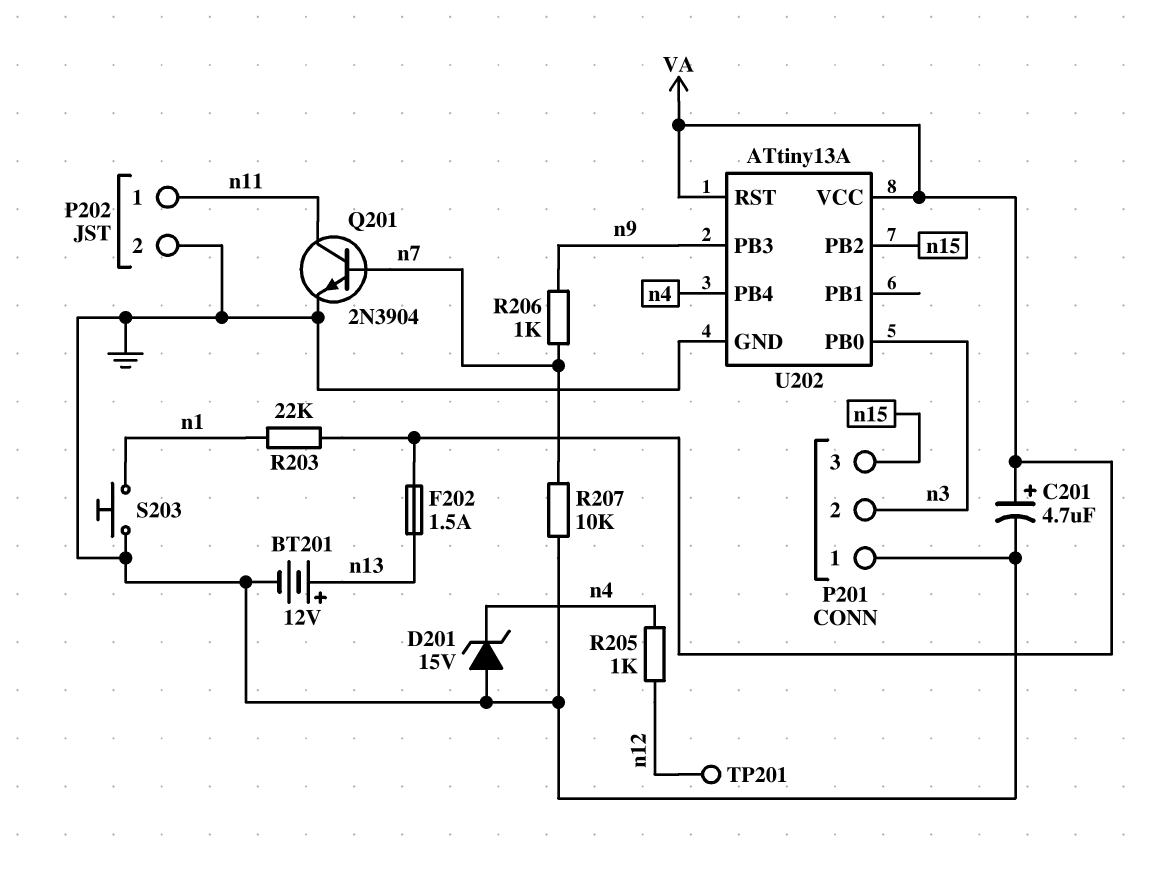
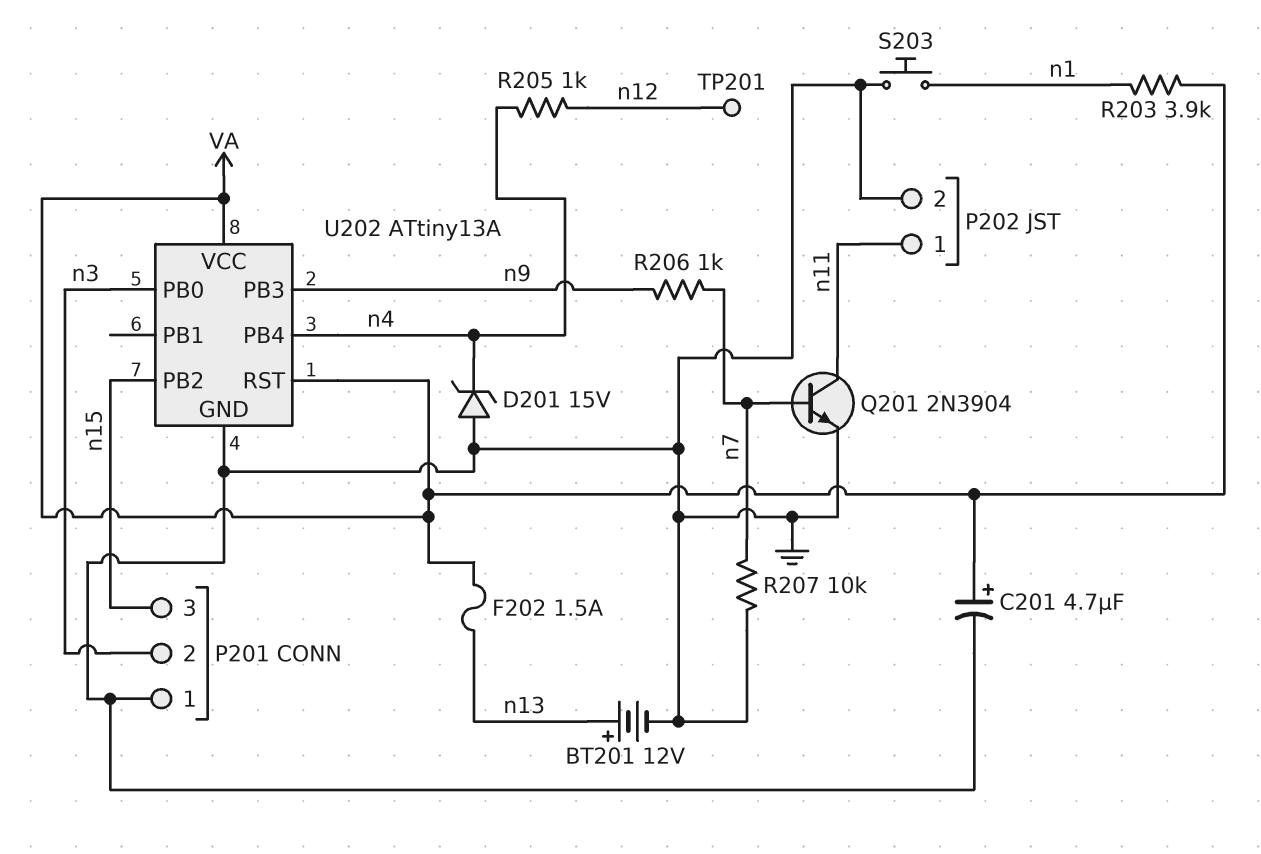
R203: 22k (VA, n1) -> 3.9k (VA, n1)

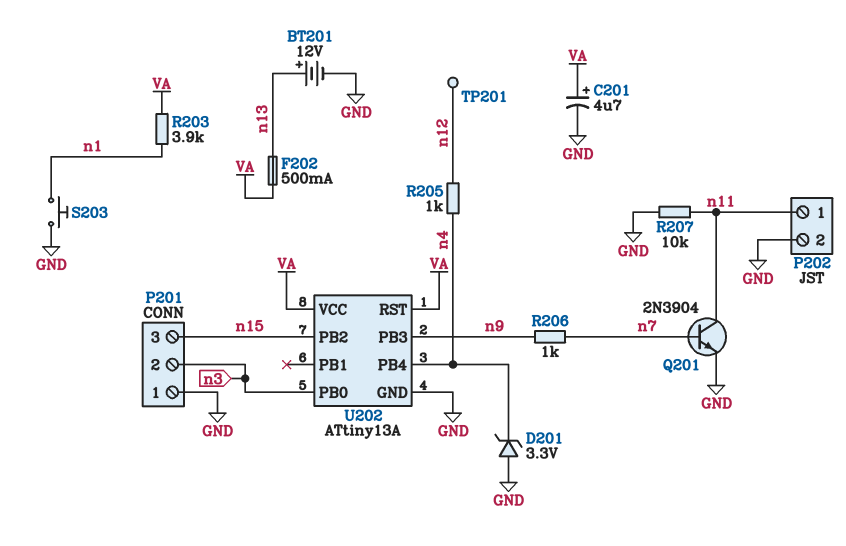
D201: zener 15V (A GND, K n4) -> zener 3.3V (A GND, K n4)
F202: 1.5A (VA, n13) -> 500mA (VA, n13)
R207: 10k (GND, n7) -> 10k (GND, n11)

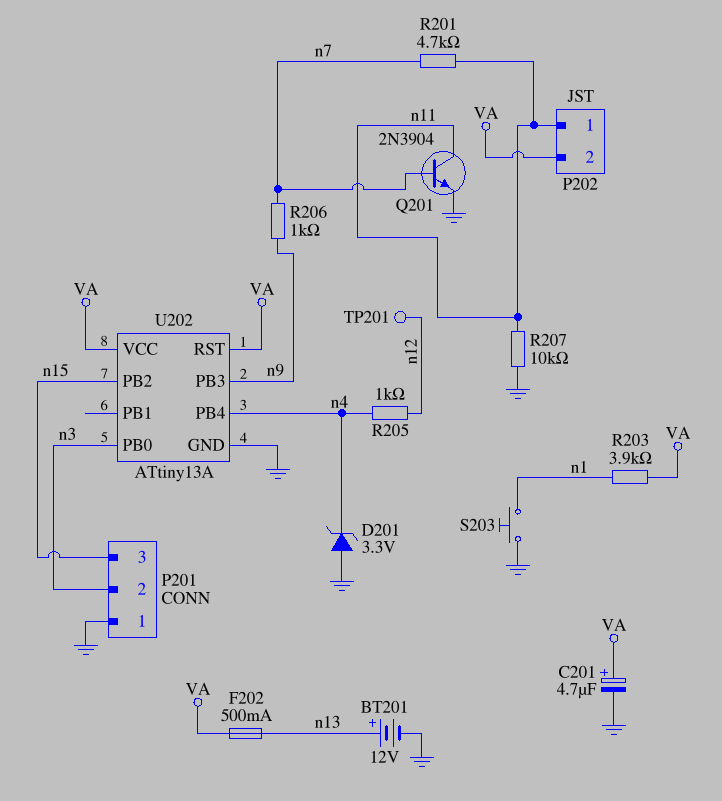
P202 pin 2: GND -> VA
R201: none -> 4.7k (n7, n11)

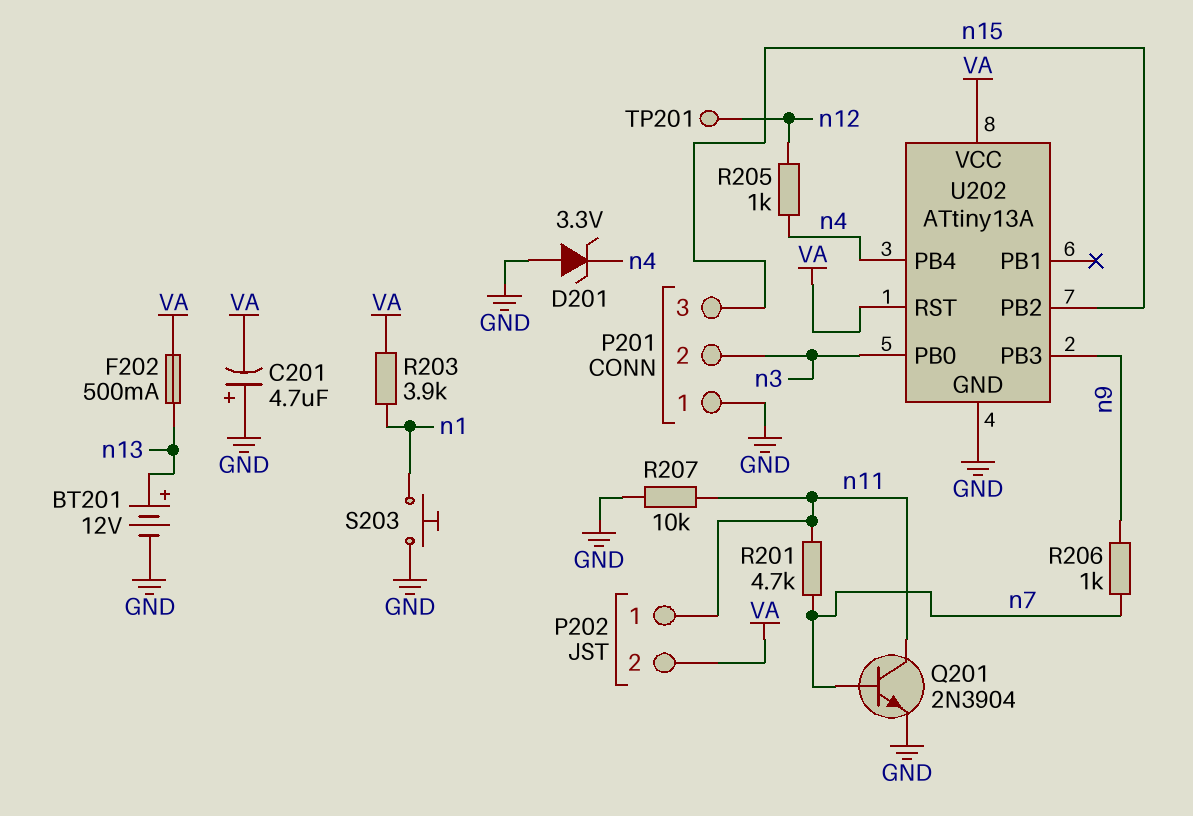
C201: 4.7uF (plus VA, minus GND) -> 4.7uF (plus GND, minus VA)

